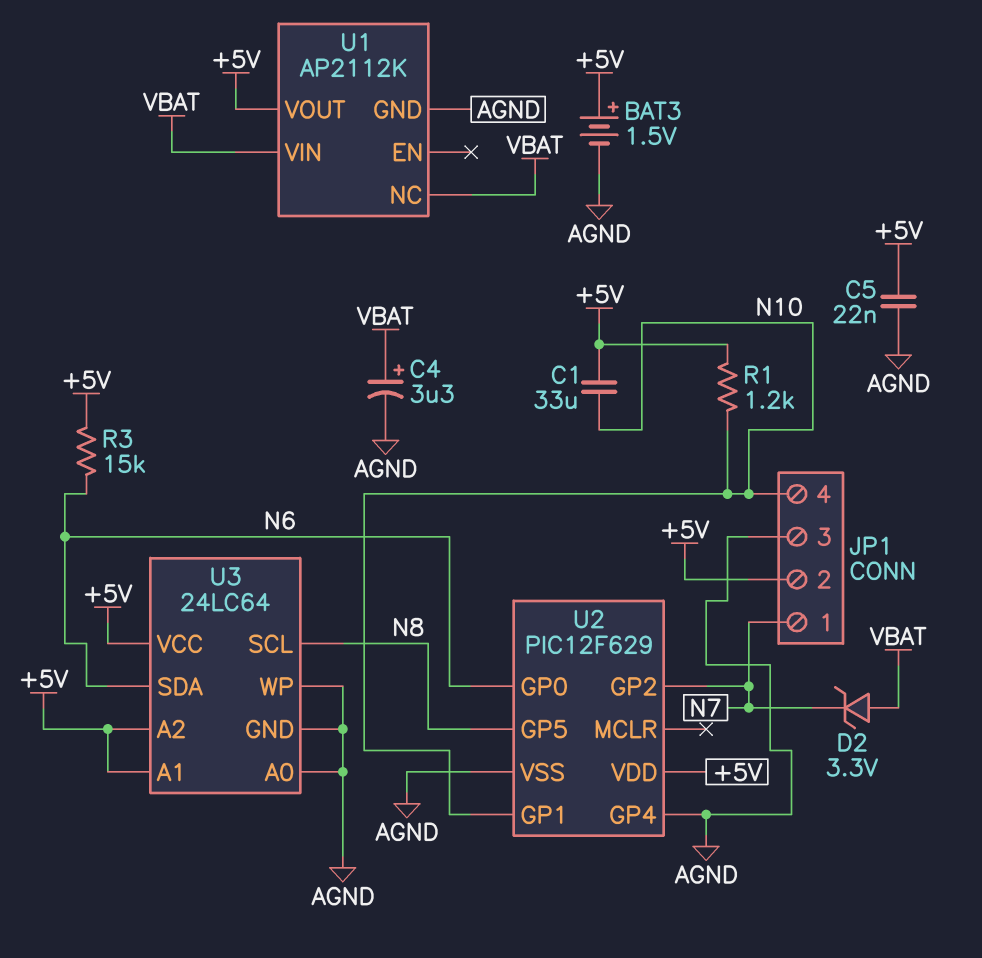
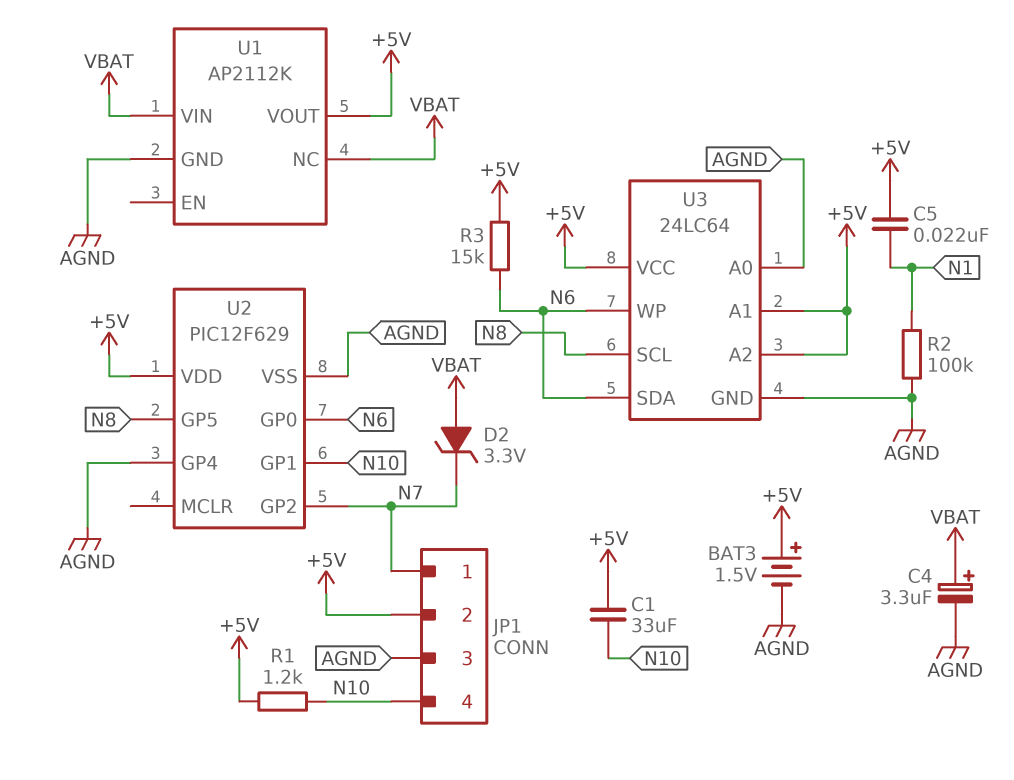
C5: 22nF (+5V, AGND) -> 22nF (+5V, N1)
R2: none -> 100k (AGND, N1)
U3 pin WP: AGND -> N6

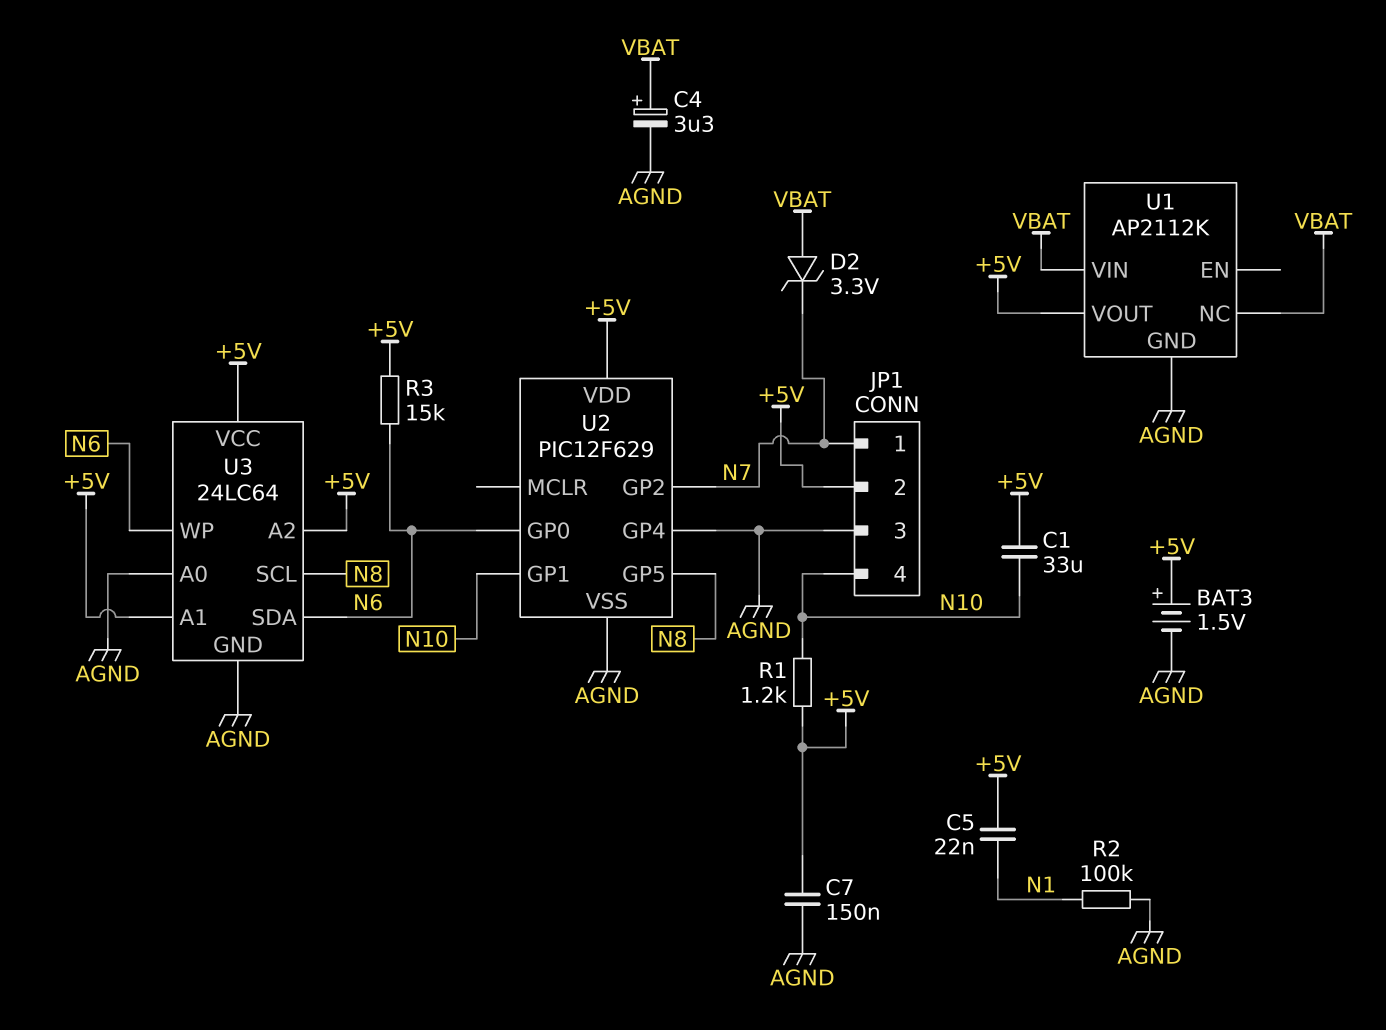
C7: none -> 150nF (+5V, AGND)

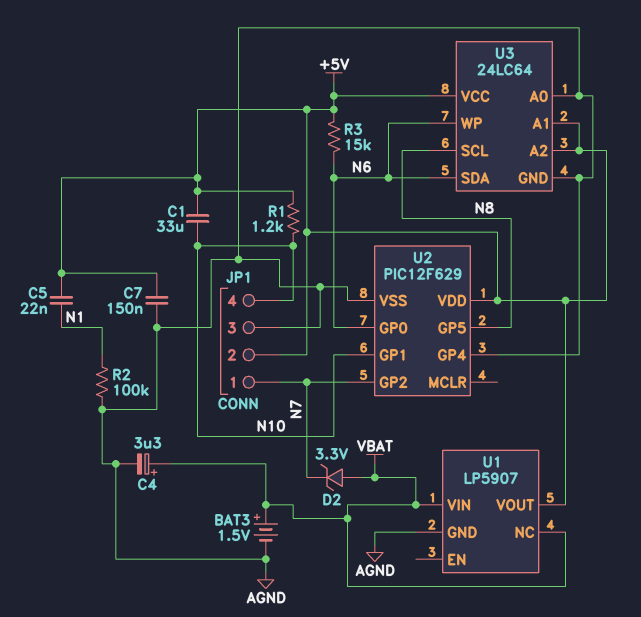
BAT3: 1.5V (plus +5V, minus AGND) -> 1.5V (plus VBAT, minus AGND)
U1: AP2112K -> LP5907

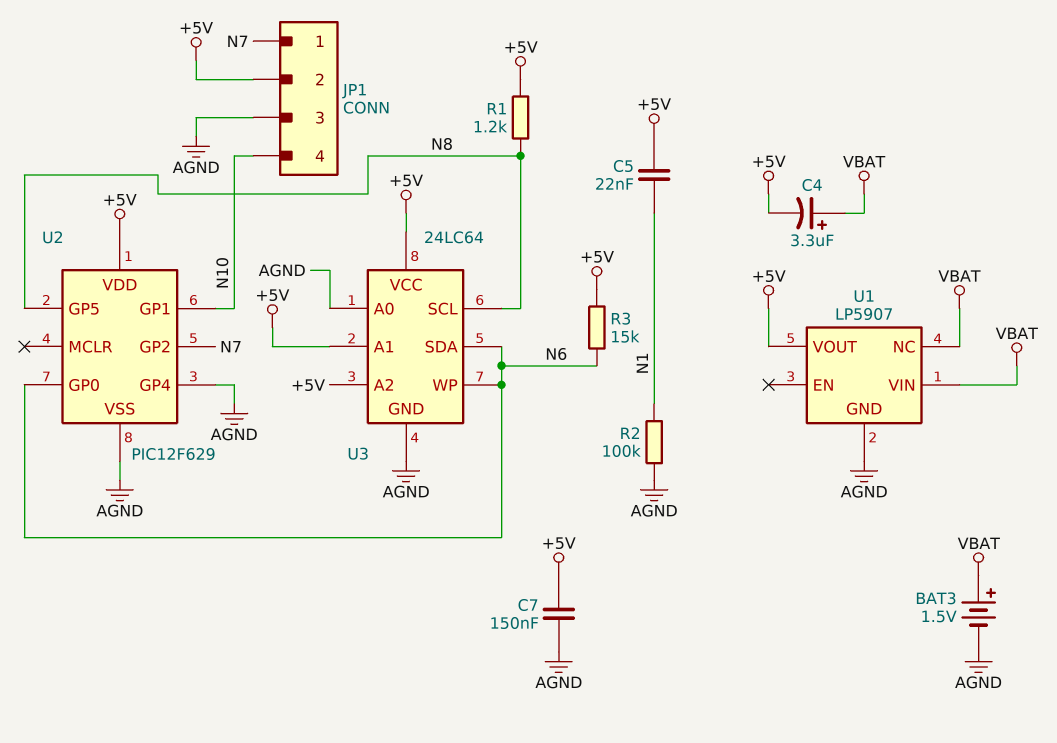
C1: 33uF (+5V, N10) -> none
C4: 3.3uF (plus VBAT, minus AGND) -> 3.3uF (plus VBAT, minus +5V)
D2: zener 3.3V (A VBAT, K N7) -> none
R1: 1.2k (+5V, N10) -> 1.2k (+5V, N8)

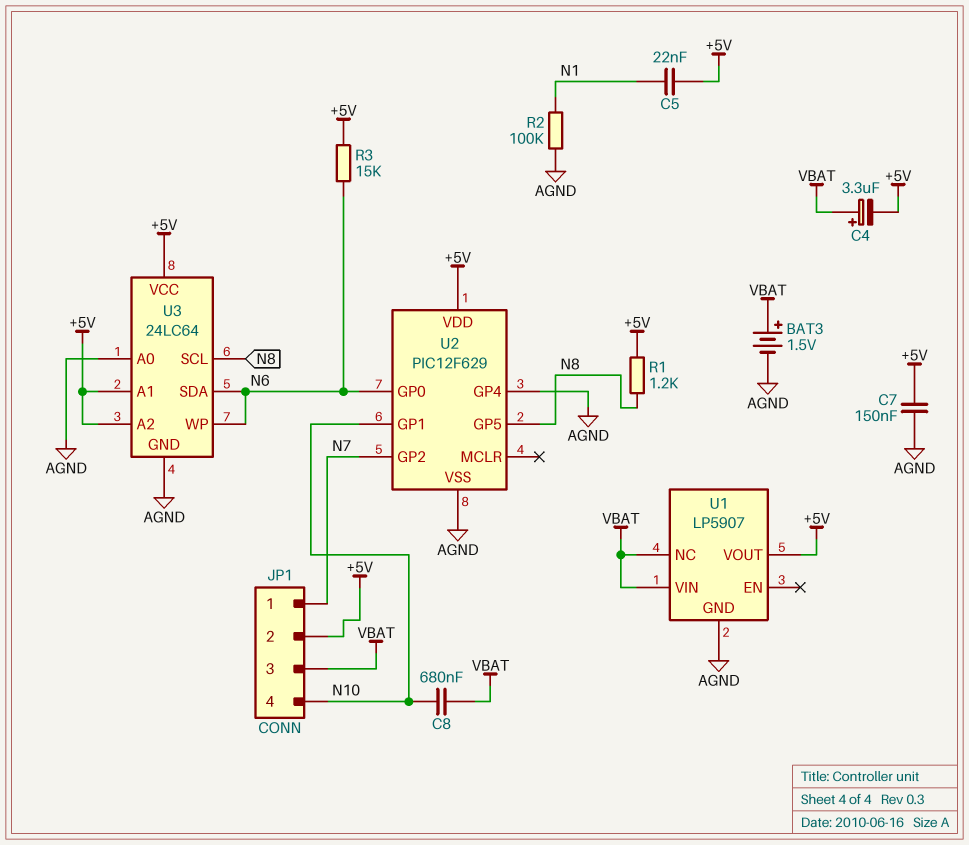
C8: none -> 680nF (N10, VBAT)
JP1 pin 3: AGND -> VBAT

